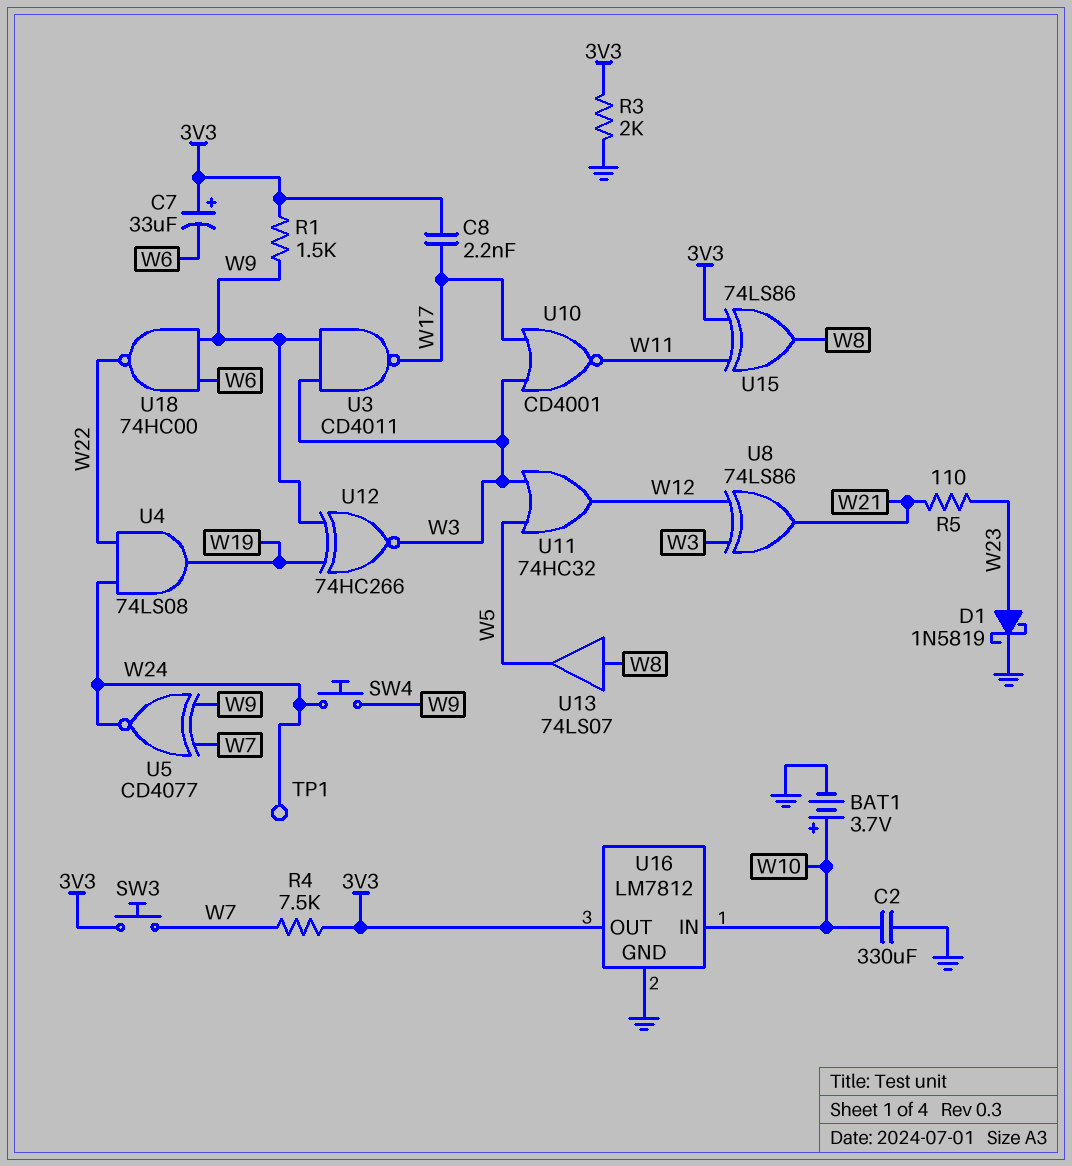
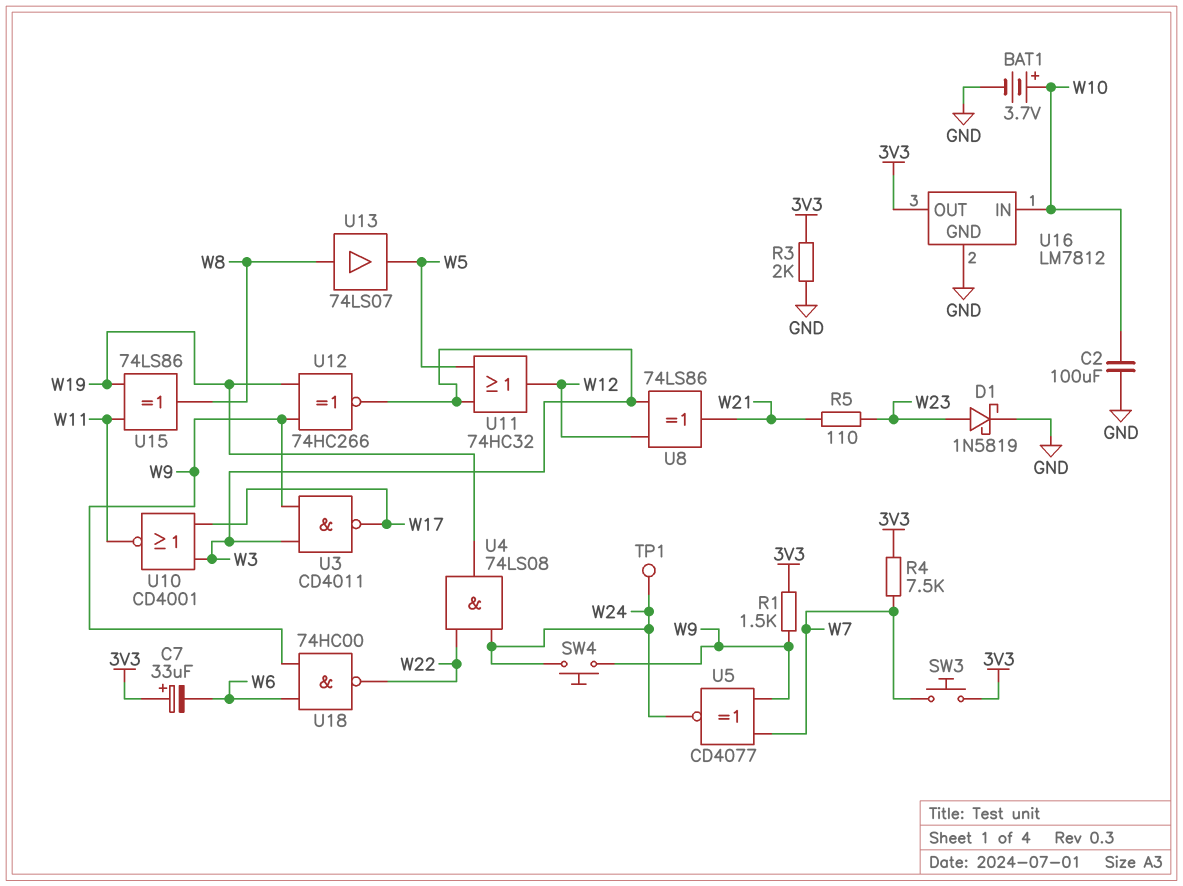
C2: 330uF (GND, W10) -> 100uF (GND, W10)
C8: 2.2nF (3V3, W17) -> none
U15: XOR 74LS86 (in 3V3, in W11, out W8) -> XOR 74LS86 (in W11, in W19, out W8)

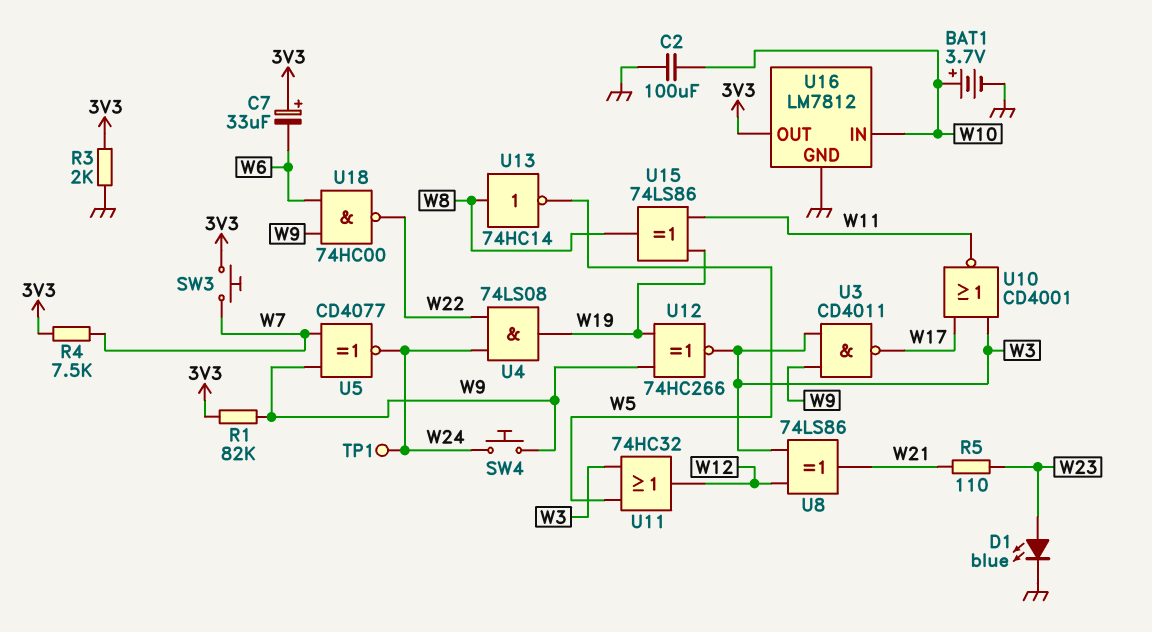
D1: schottky 1N5819 (A W23, K GND) -> LED blue (A W23, K GND)
R1: 1.5k (3V3, W9) -> 82k (3V3, W9)
U13: buffer 74LS07 (in W8, out W5) -> NOT 74HC14 (in W8, out W5)

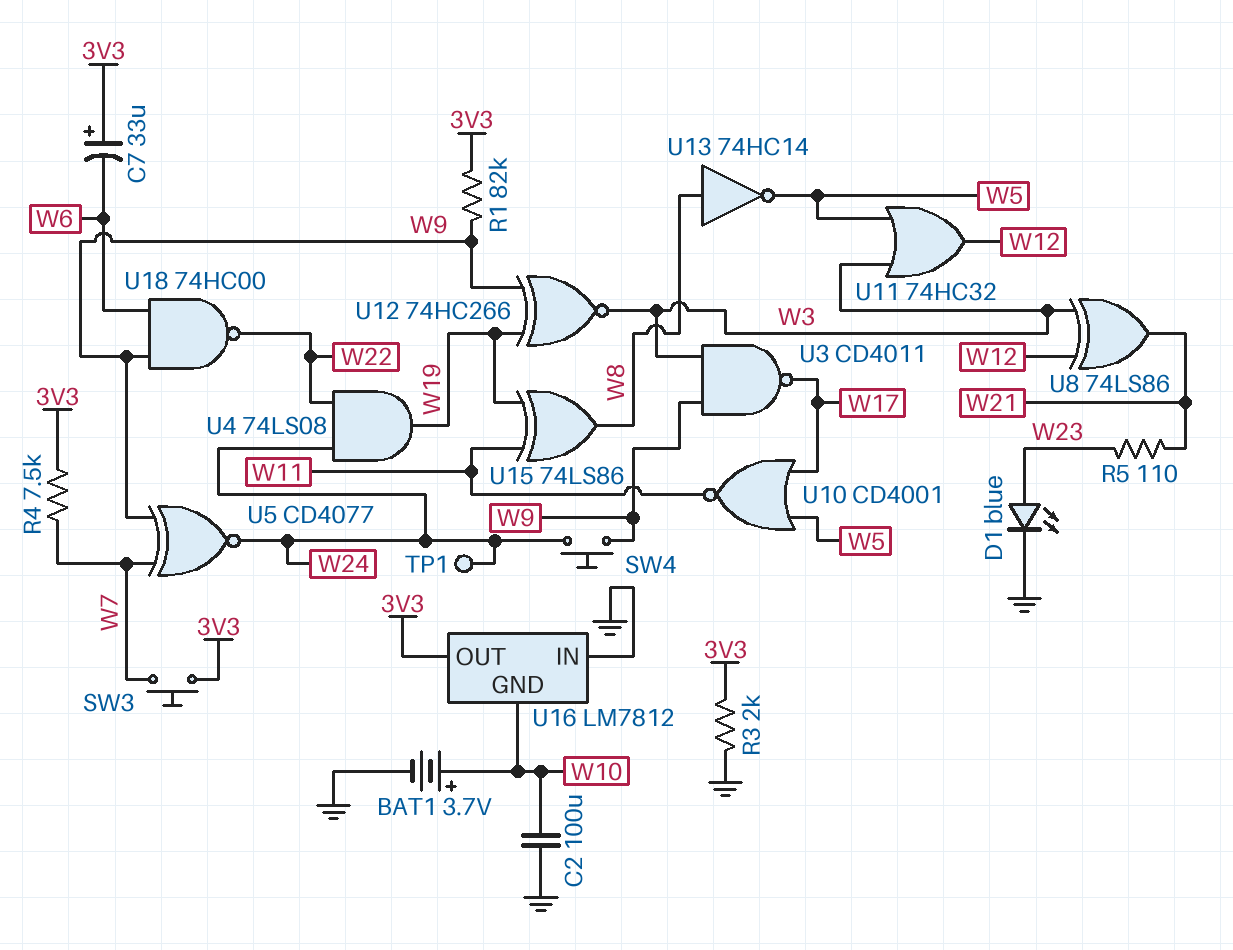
U10: NOR CD4001 (in W3, in W17, out W11) -> NOR CD4001 (in W5, in W17, out W11)
U16 pin GND: GND -> W10
U16 pin IN: W10 -> GND

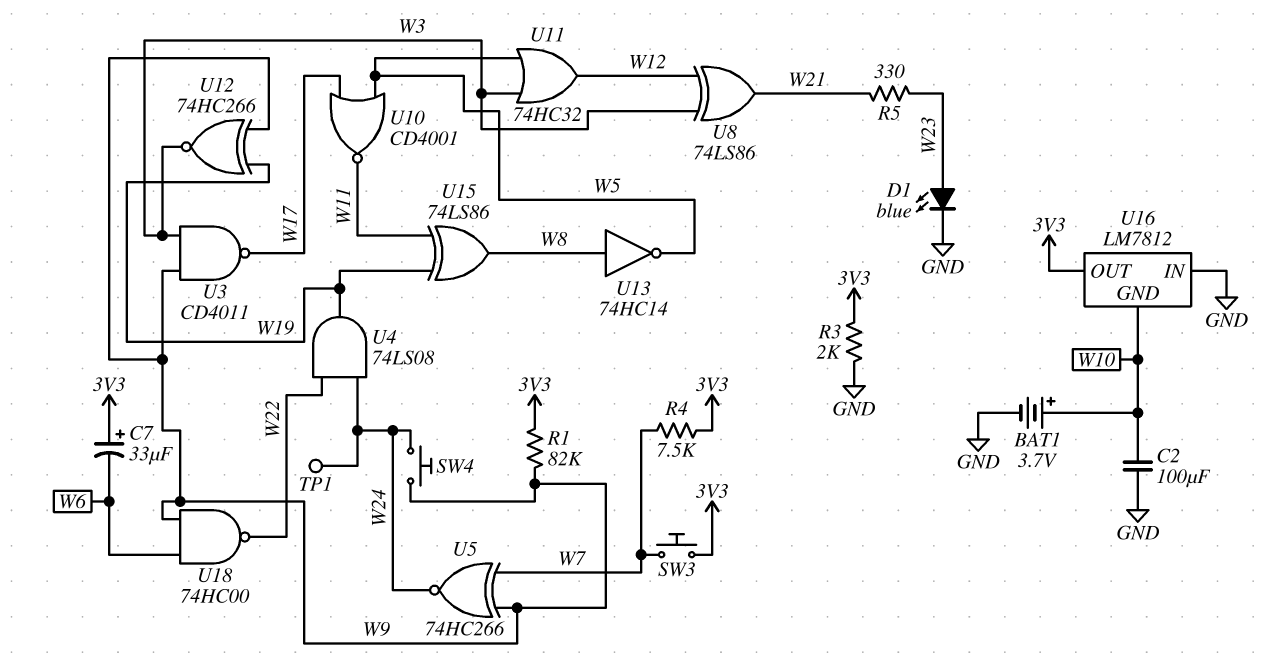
R5: 110 (W21, W23) -> 330 (W21, W23)
U5: XNOR CD4077 (in W7, in W9, out W24) -> XNOR 74HC266 (in W7, in W9, out W24)

